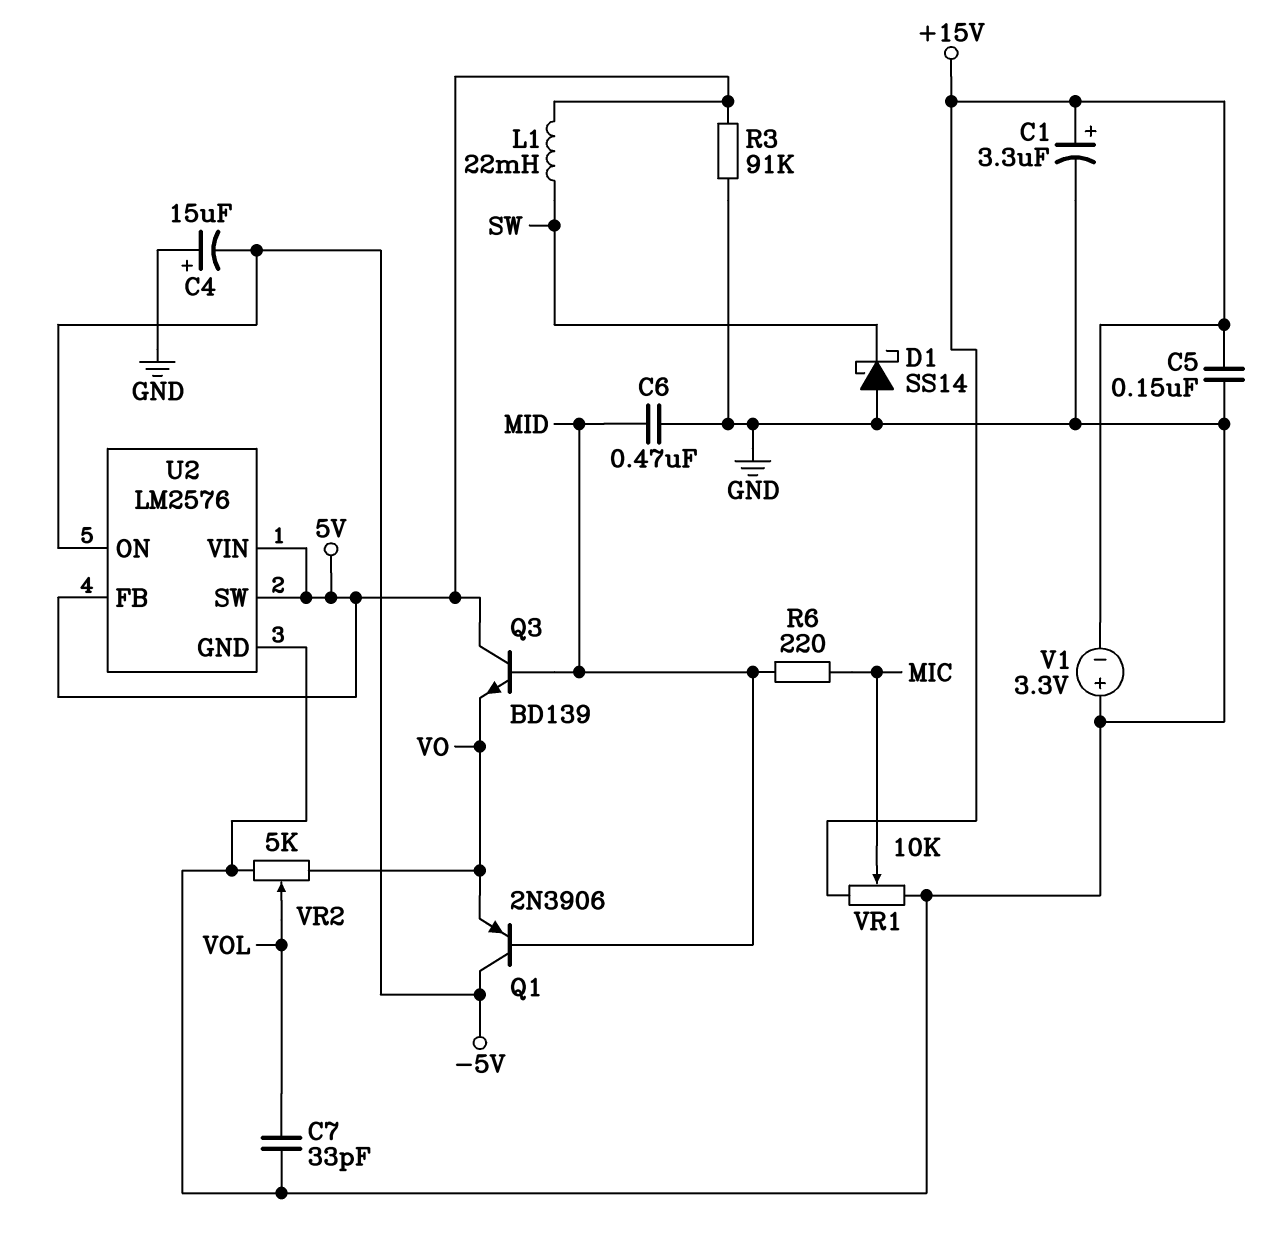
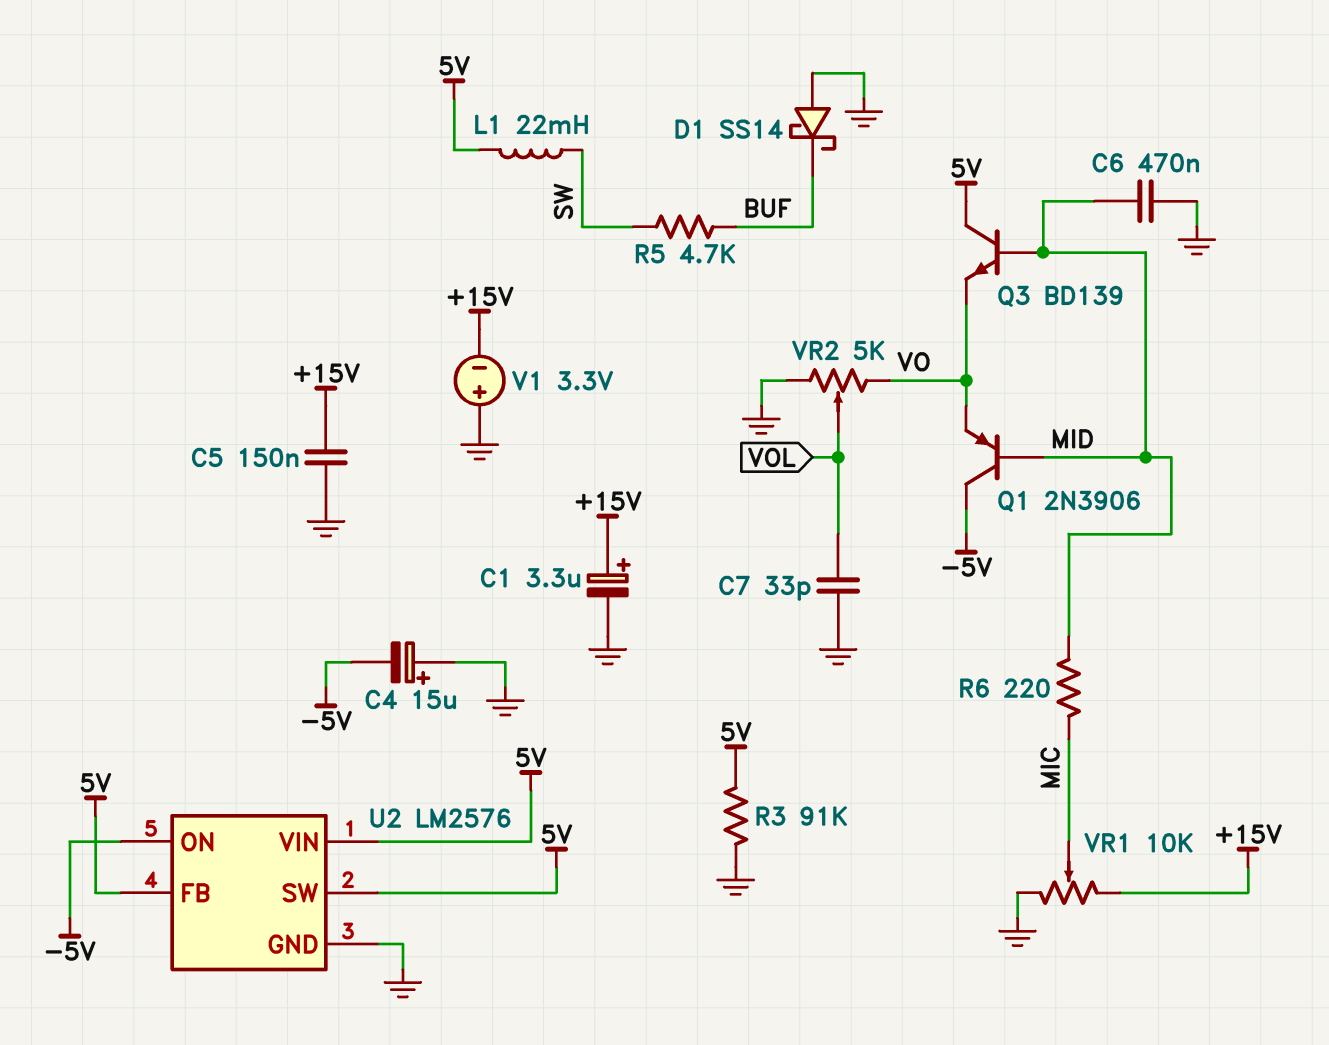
D1: schottky SS14 (A GND, K SW) -> schottky SS14 (A GND, K BUF)
R5: none -> 4.7k (BUF, SW)

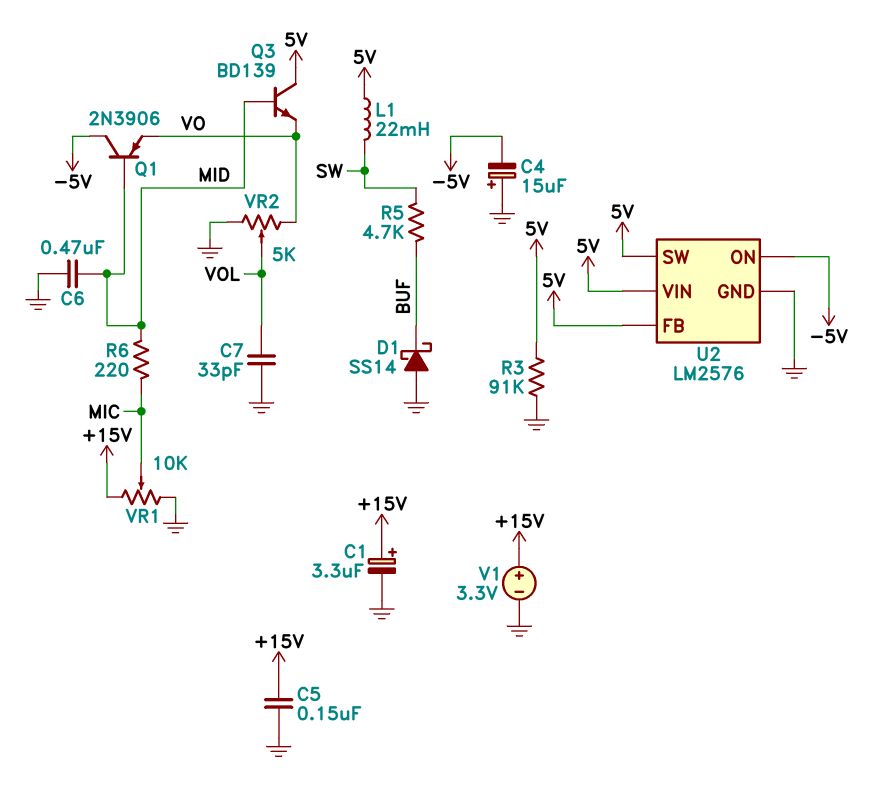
V1: 3.3V (plus GND, minus +15V) -> 3.3V (plus +15V, minus GND)

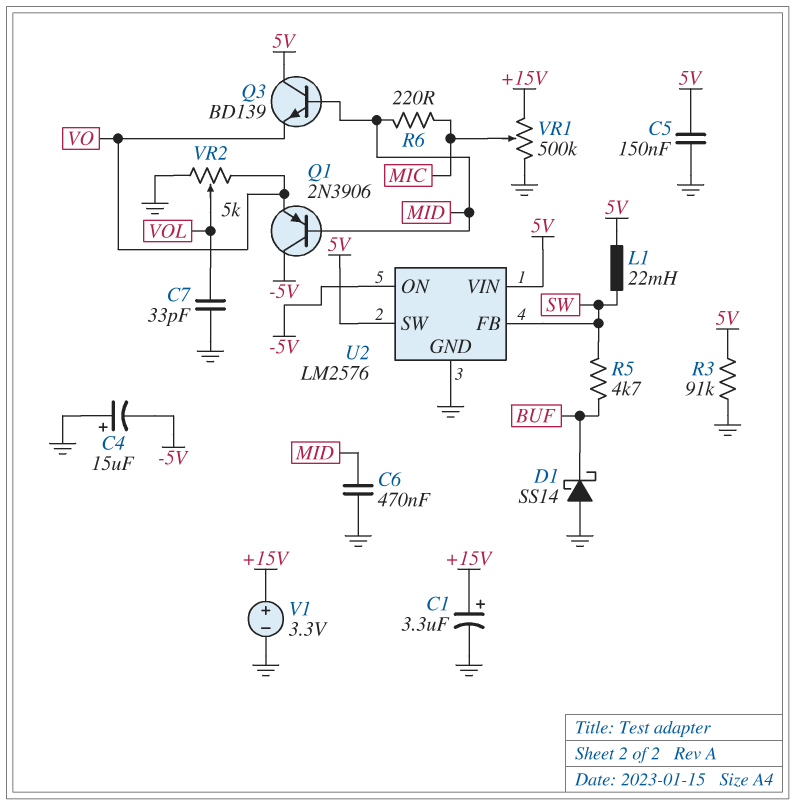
C5: 150nF (+15V, GND) -> 150nF (5V, GND)
U2 pin FB: 5V -> SW
VR1: 10k (+15V, GND, wiper MIC) -> 500k (+15V, GND, wiper MIC)

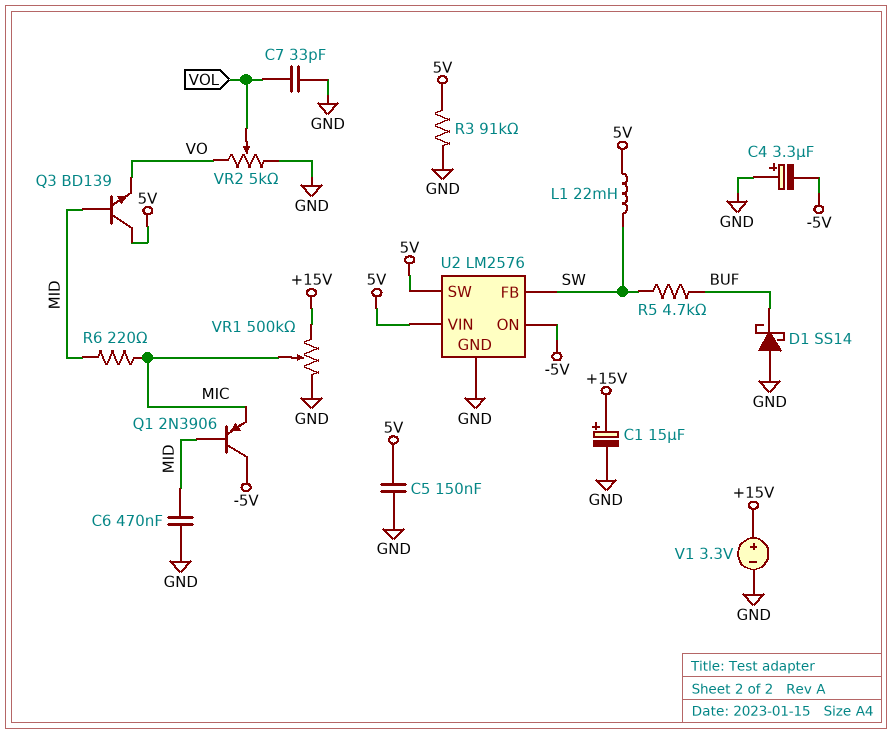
C1: 3.3uF (plus +15V, minus GND) -> 15uF (plus +15V, minus GND)
C4: 15uF (plus GND, minus -5V) -> 3.3uF (plus GND, minus -5V)
Q1: PNP 2N3906 (B MID, C -5V, E VO) -> PNP 2N3906 (B MID, C -5V, E MIC)

